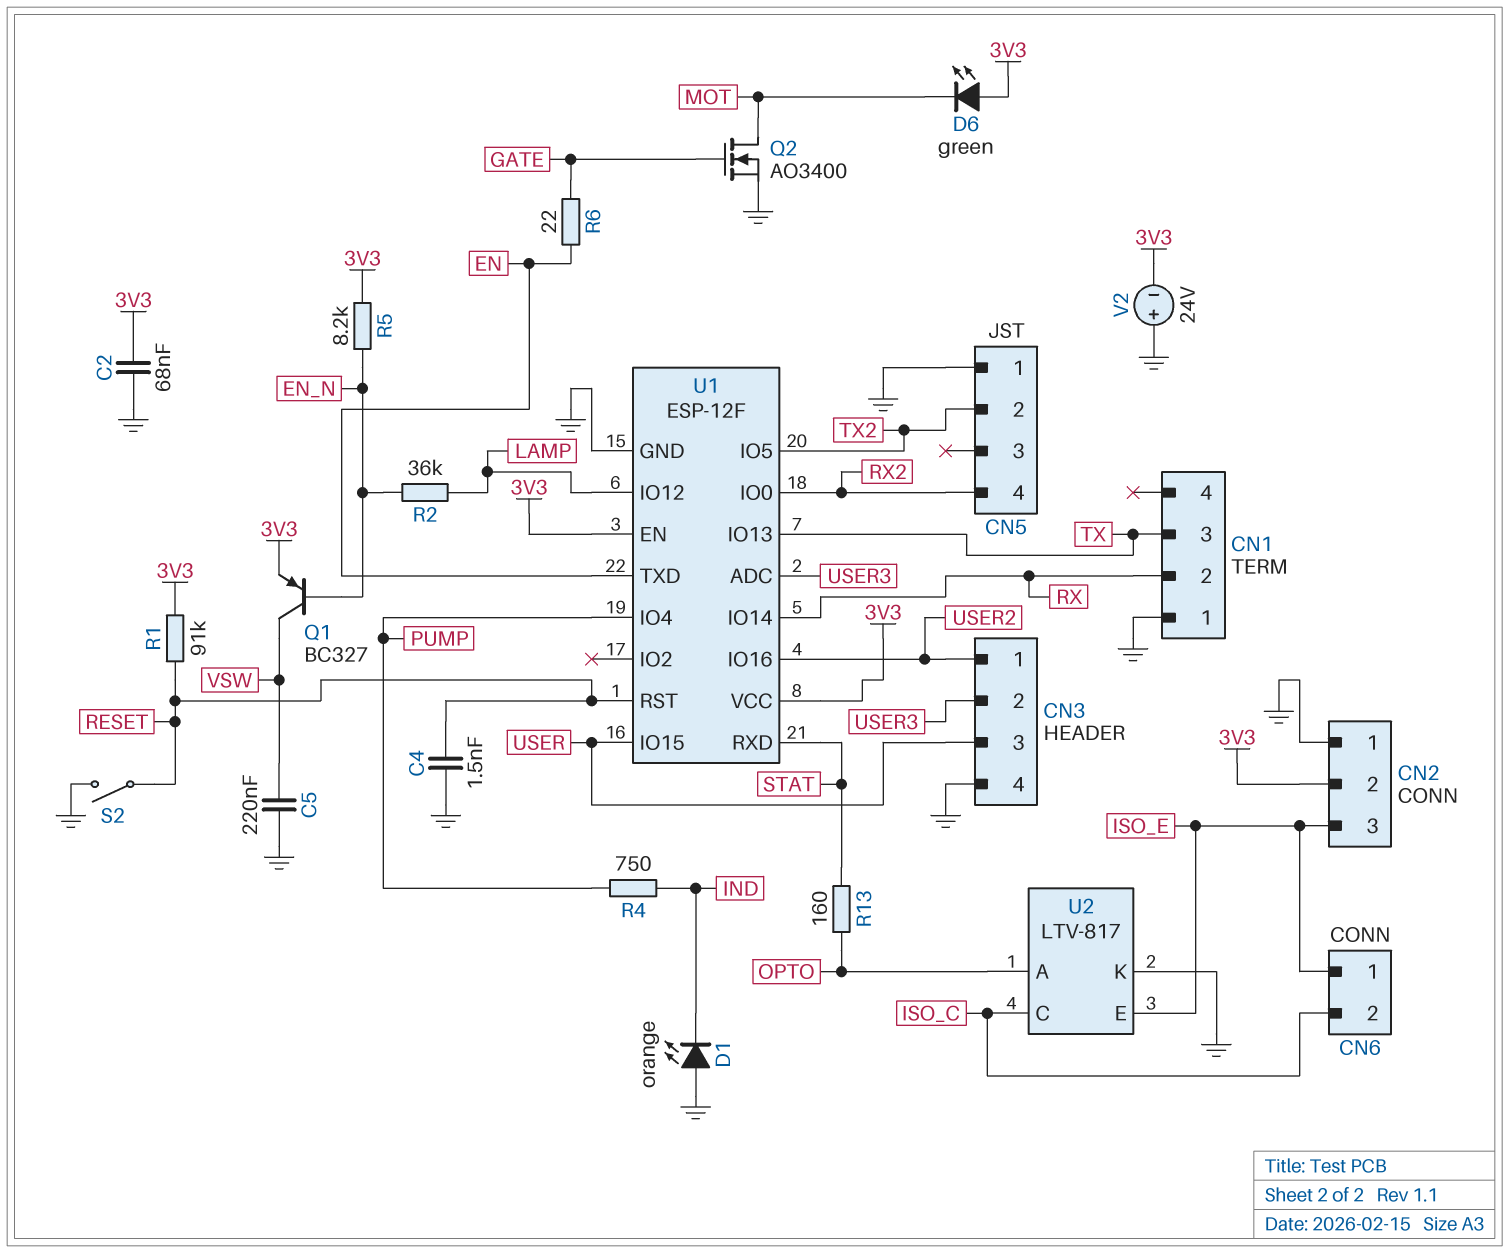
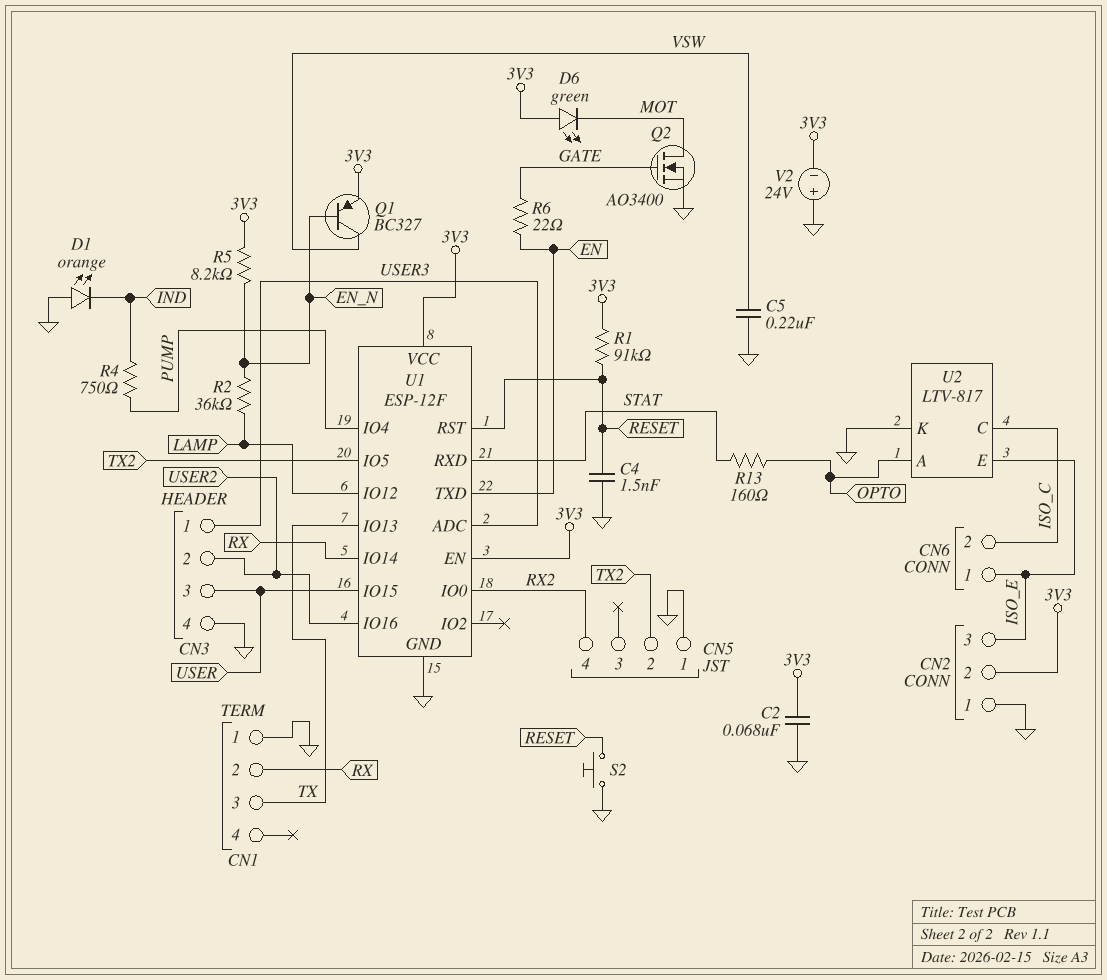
CN3 pin 1: USER2 -> USER3
CN3 pin 2: USER3 -> USER2
S2: switch (GND, RESET) -> button (GND, RESET)

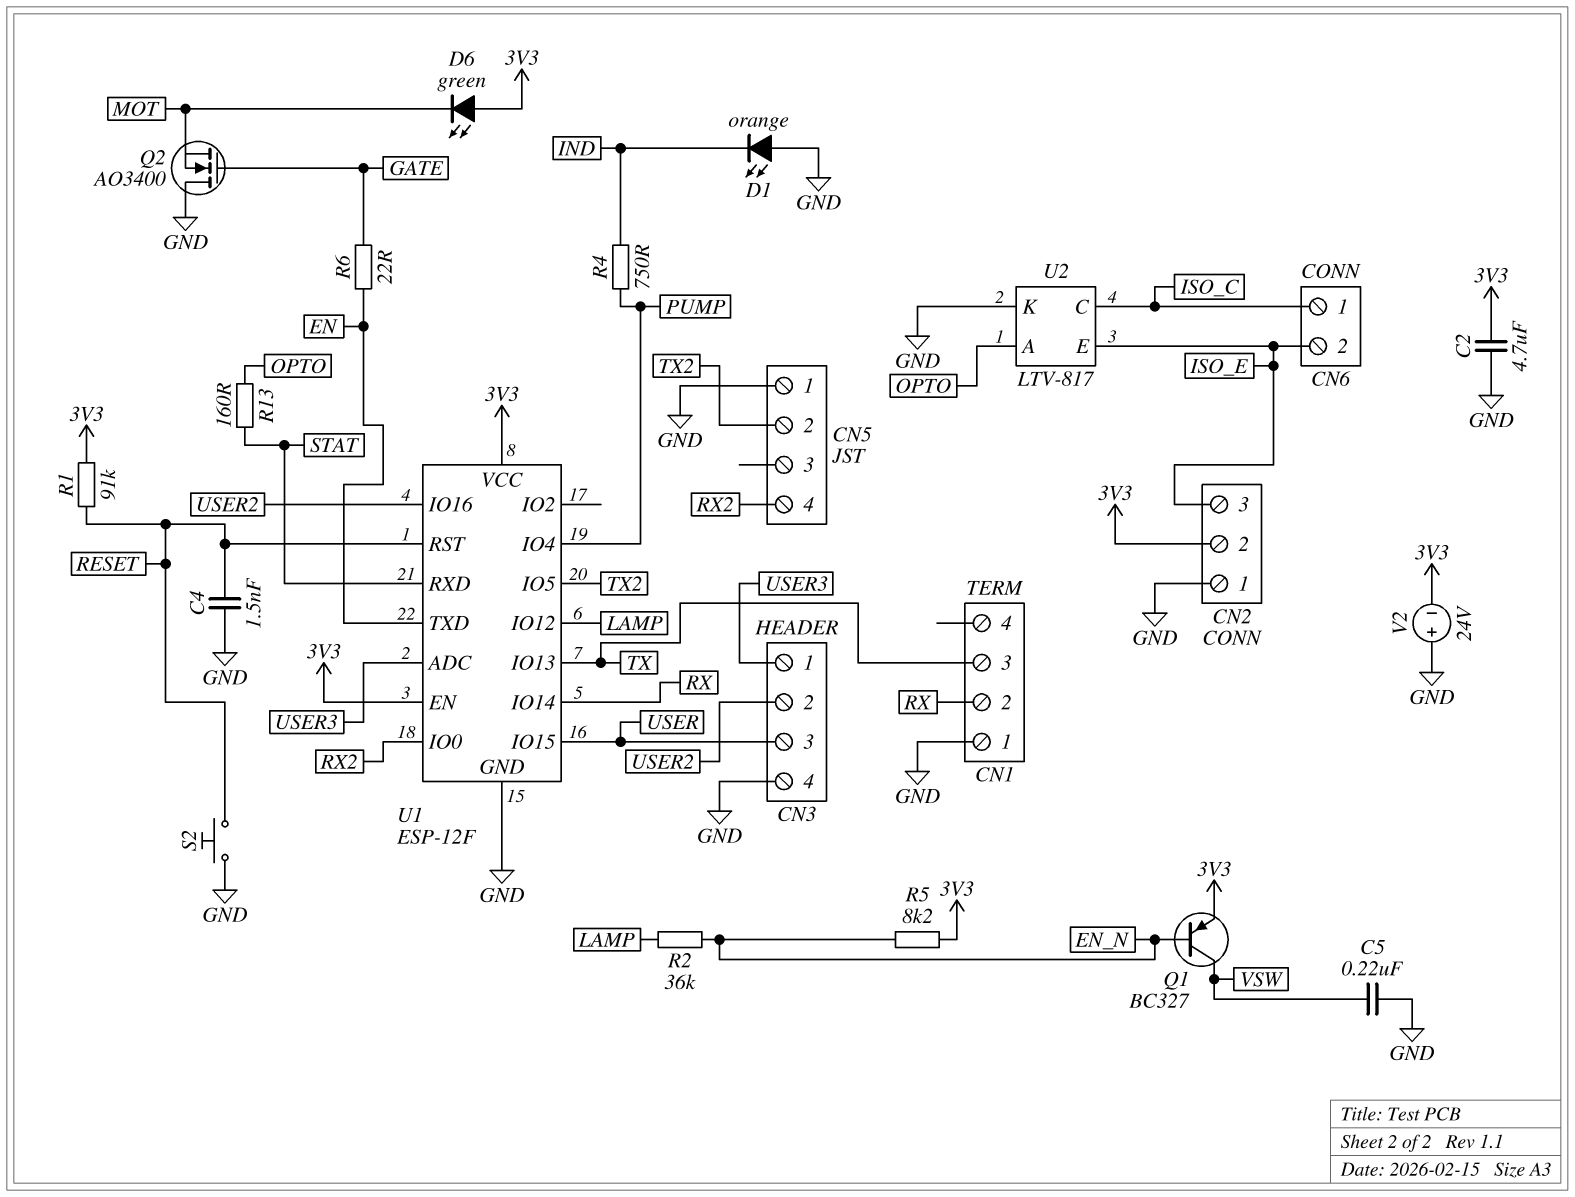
C2: 68nF (3V3, GND) -> 4.7uF (3V3, GND)
CN6 pin 1: ISO_E -> ISO_C
CN6 pin 2: ISO_C -> ISO_E
Q2: NMOS AO3400 (G GATE, D MOT, S GND) -> NMOS AO3400 (G GATE, D GND, S MOT)

